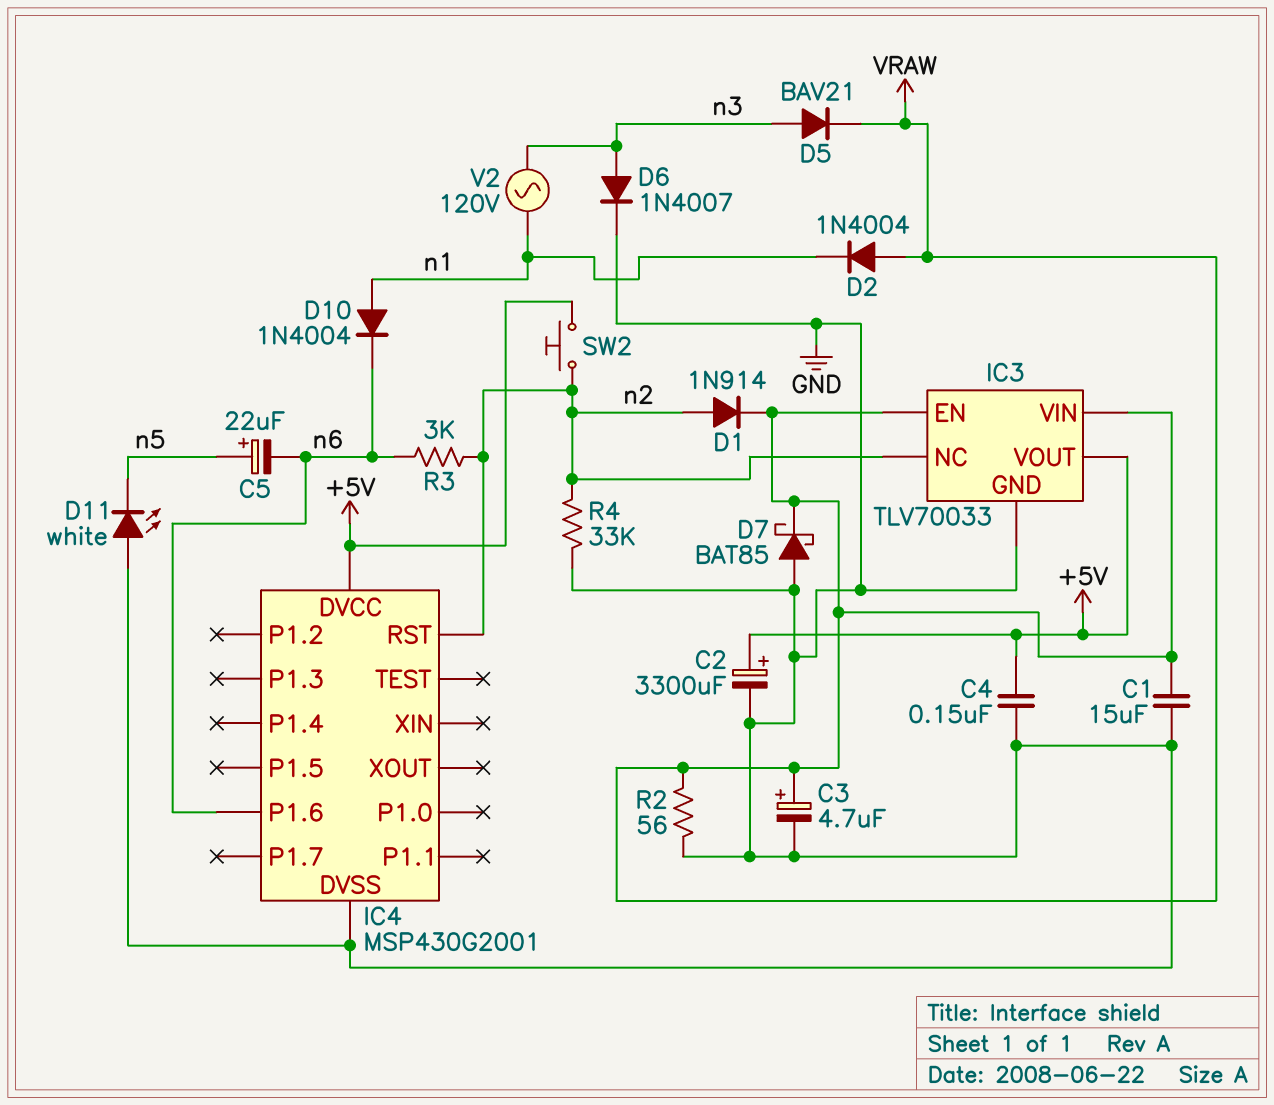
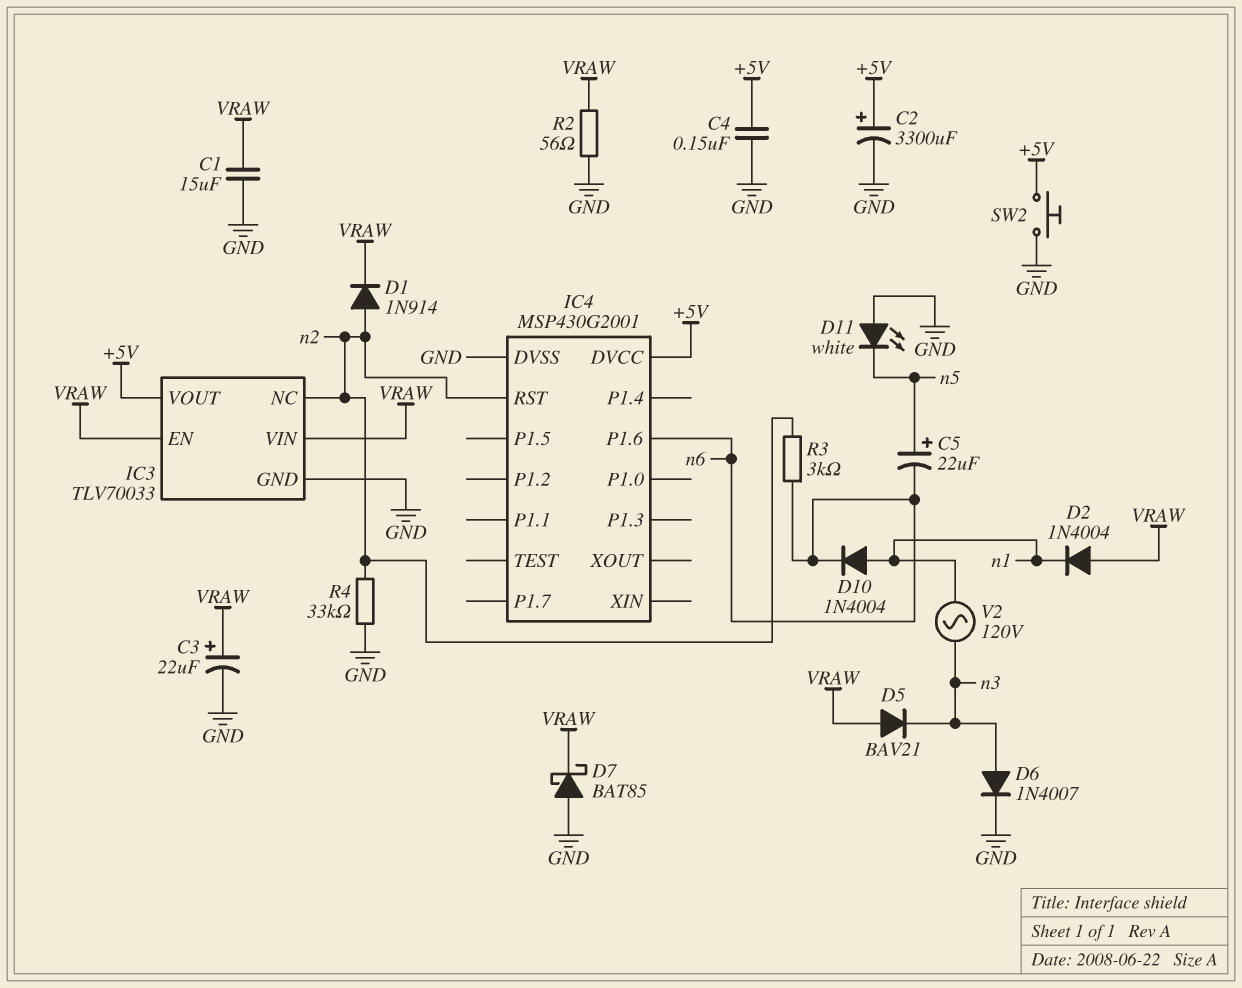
C3: 4.7uF (plus VRAW, minus GND) -> 22uF (plus VRAW, minus GND)
D5: diode BAV21 (A n3, K VRAW) -> diode BAV21 (A VRAW, K n3)
SW2: button (+5V, n2) -> button (+5V, GND)

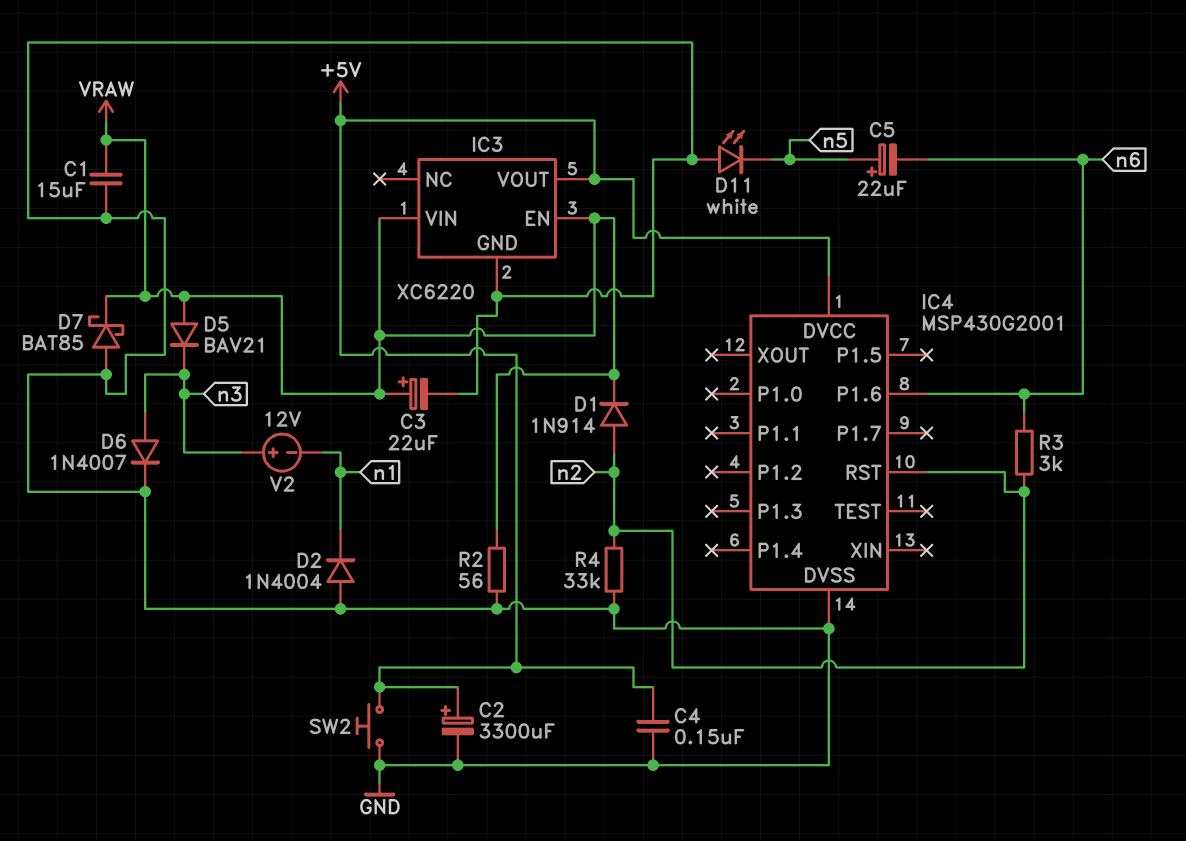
D2: diode 1N4004 (A VRAW, K n1) -> diode 1N4004 (A GND, K n1)
D10: diode 1N4004 (A n1, K n6) -> none
IC3: TLV70033 -> XC6220
IC3 pin NC: n2 -> none
V2: AC 120V (n1, n3) -> 12V (plus n3, minus n1)

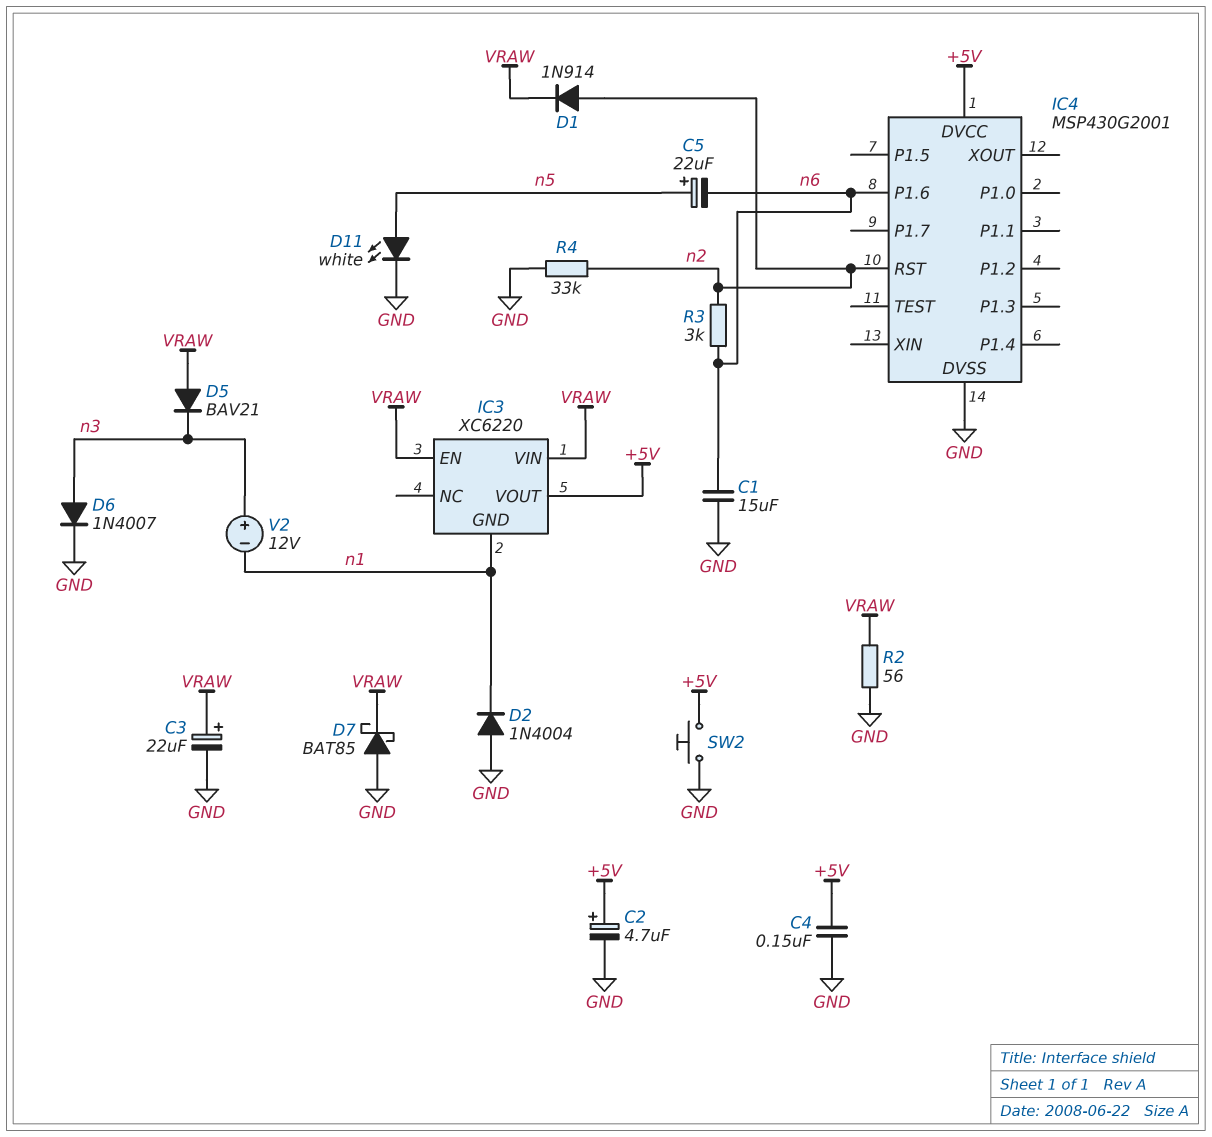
C1: 15uF (GND, VRAW) -> 15uF (GND, n6)
C2: 3300uF (plus +5V, minus GND) -> 4.7uF (plus +5V, minus GND)
D11: LED white (A GND, K n5) -> LED white (A n5, K GND)
IC3 pin GND: GND -> n1

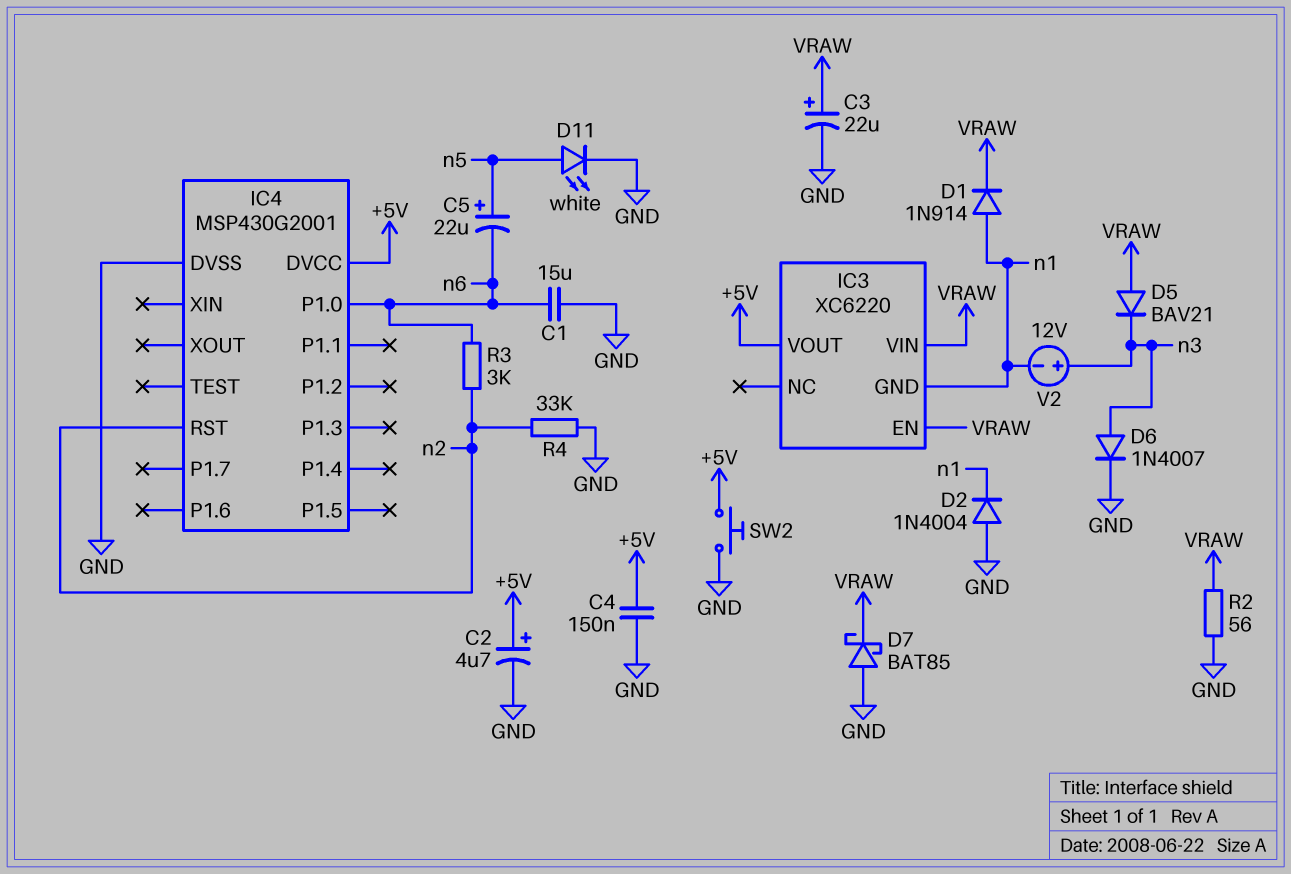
D1: diode 1N914 (A n2, K VRAW) -> diode 1N914 (A n1, K VRAW)
IC4 pin P1.0: none -> n6
IC4 pin P1.6: n6 -> none

